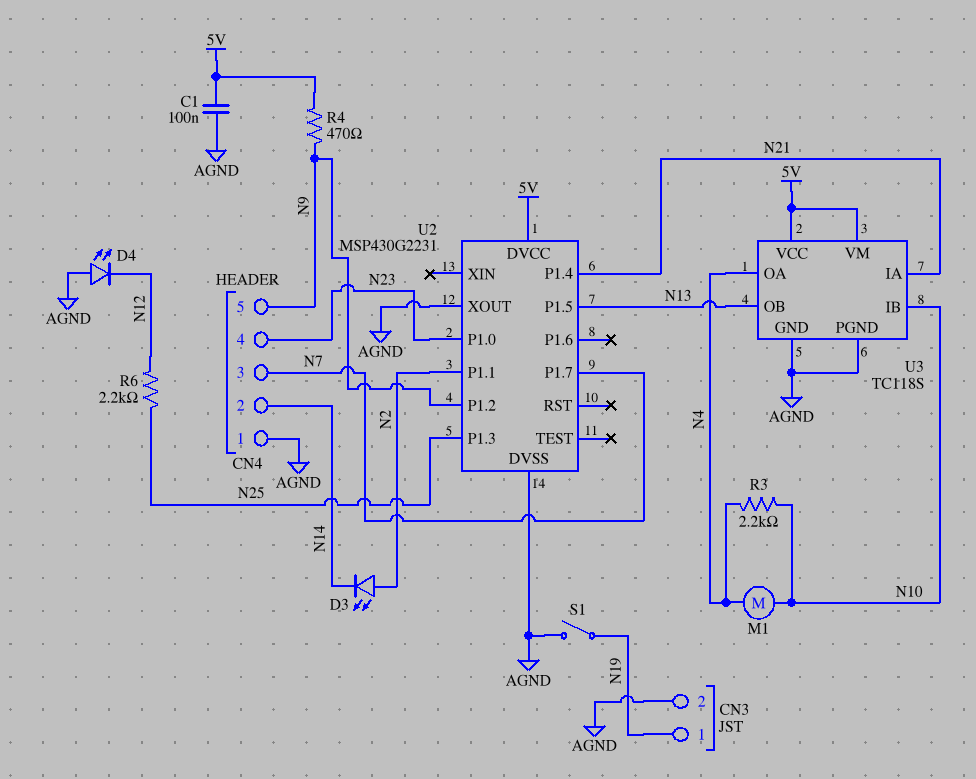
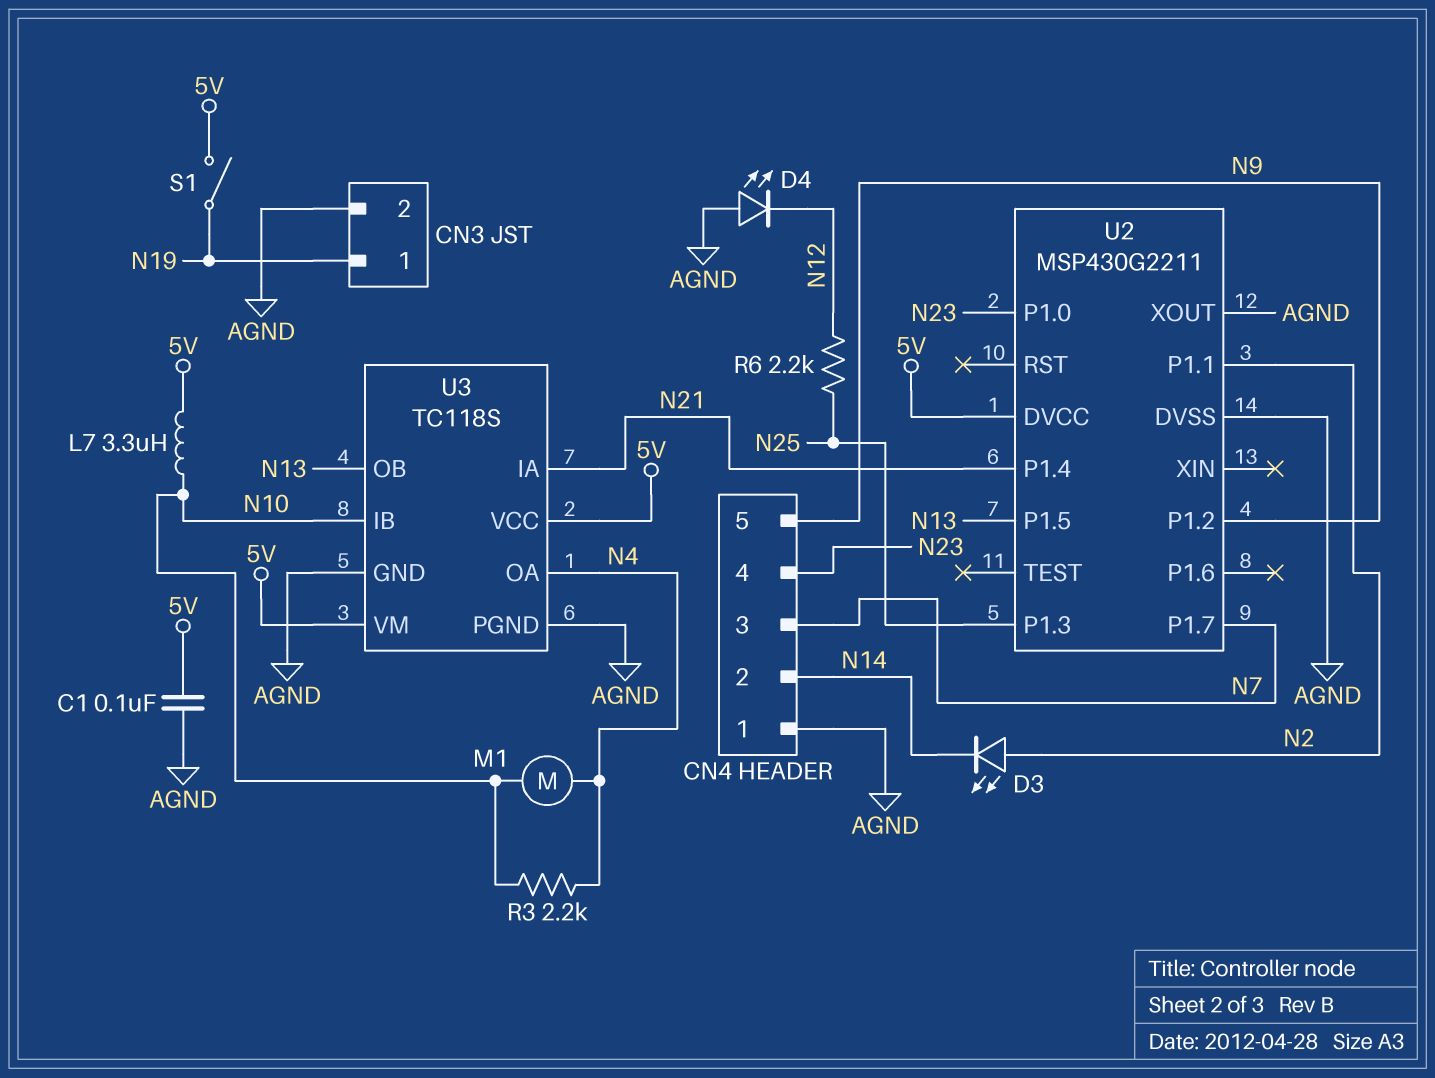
L7: none -> 3.3uH (5V, N10)
R4: 470 (5V, N9) -> none
S1: switch (AGND, N19) -> switch (5V, N19)
U2: MSP430G2231 -> MSP430G2211

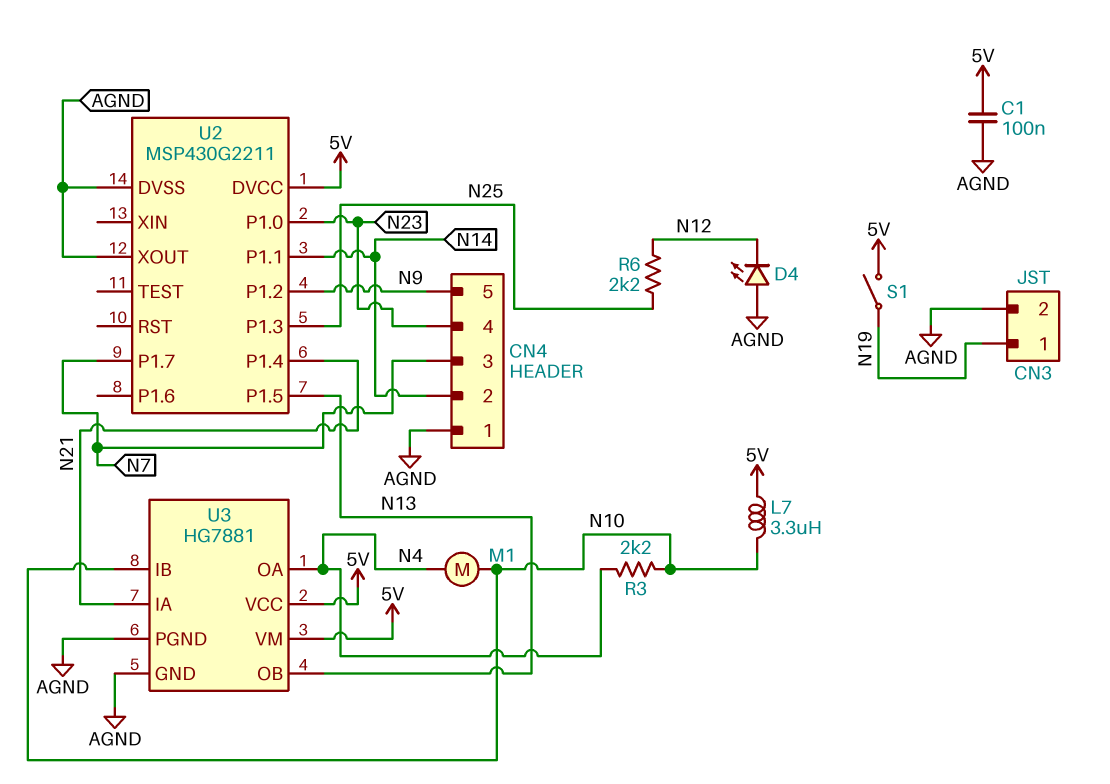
D3: LED (A N2, K N14) -> none
U2 pin P1.1: N2 -> N14
U3: TC118S -> HG7881

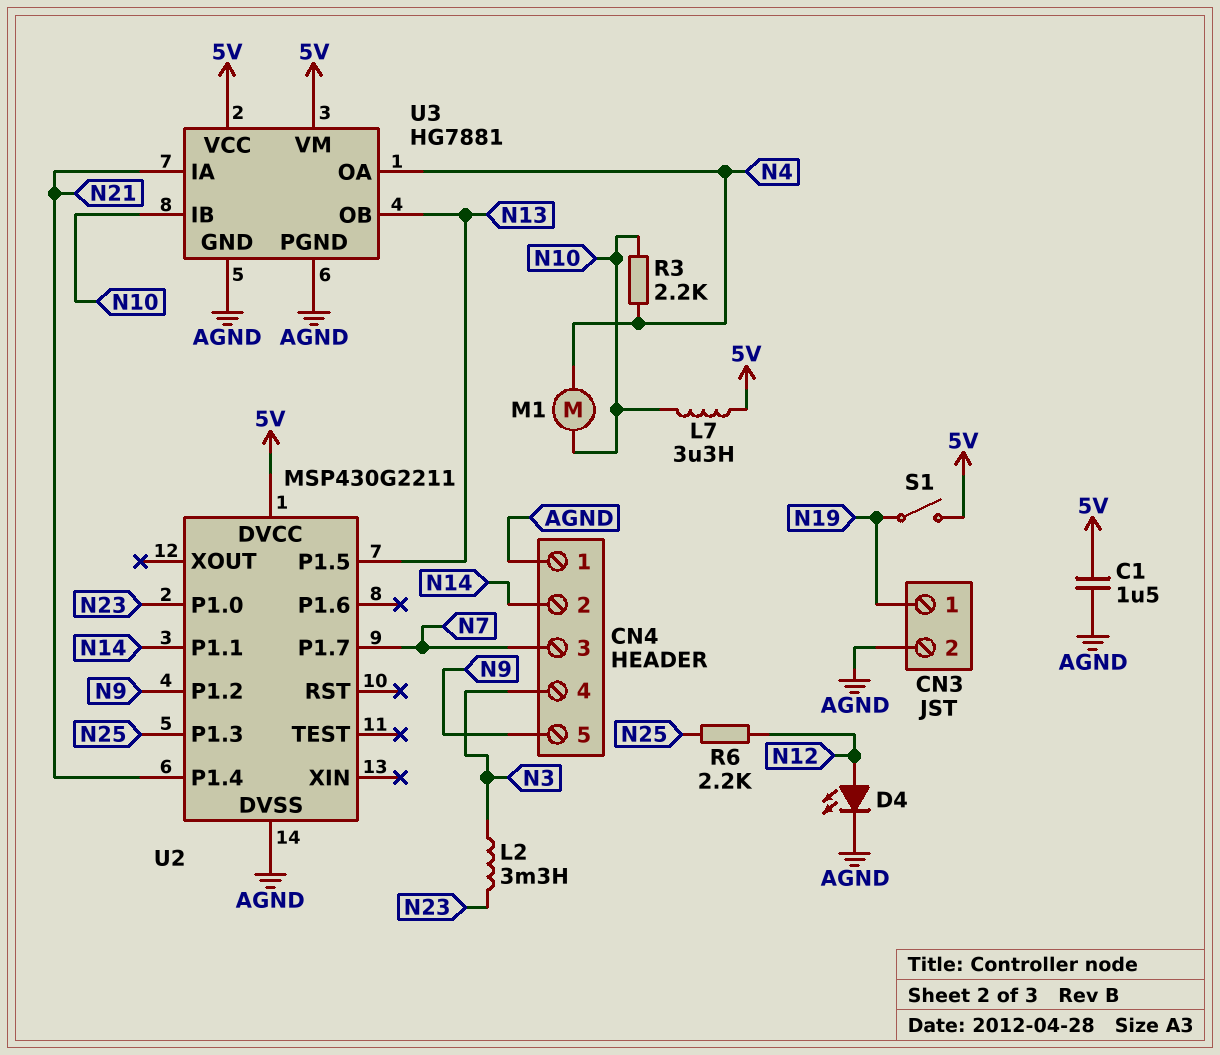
C1: 100nF (5V, AGND) -> 1.5uF (5V, AGND)
CN4 pin 4: N23 -> N3
D4: LED (A AGND, K N12) -> LED (A N12, K AGND)
L2: none -> 3.3mH (N3, N23)
U2 pin XOUT: AGND -> none

